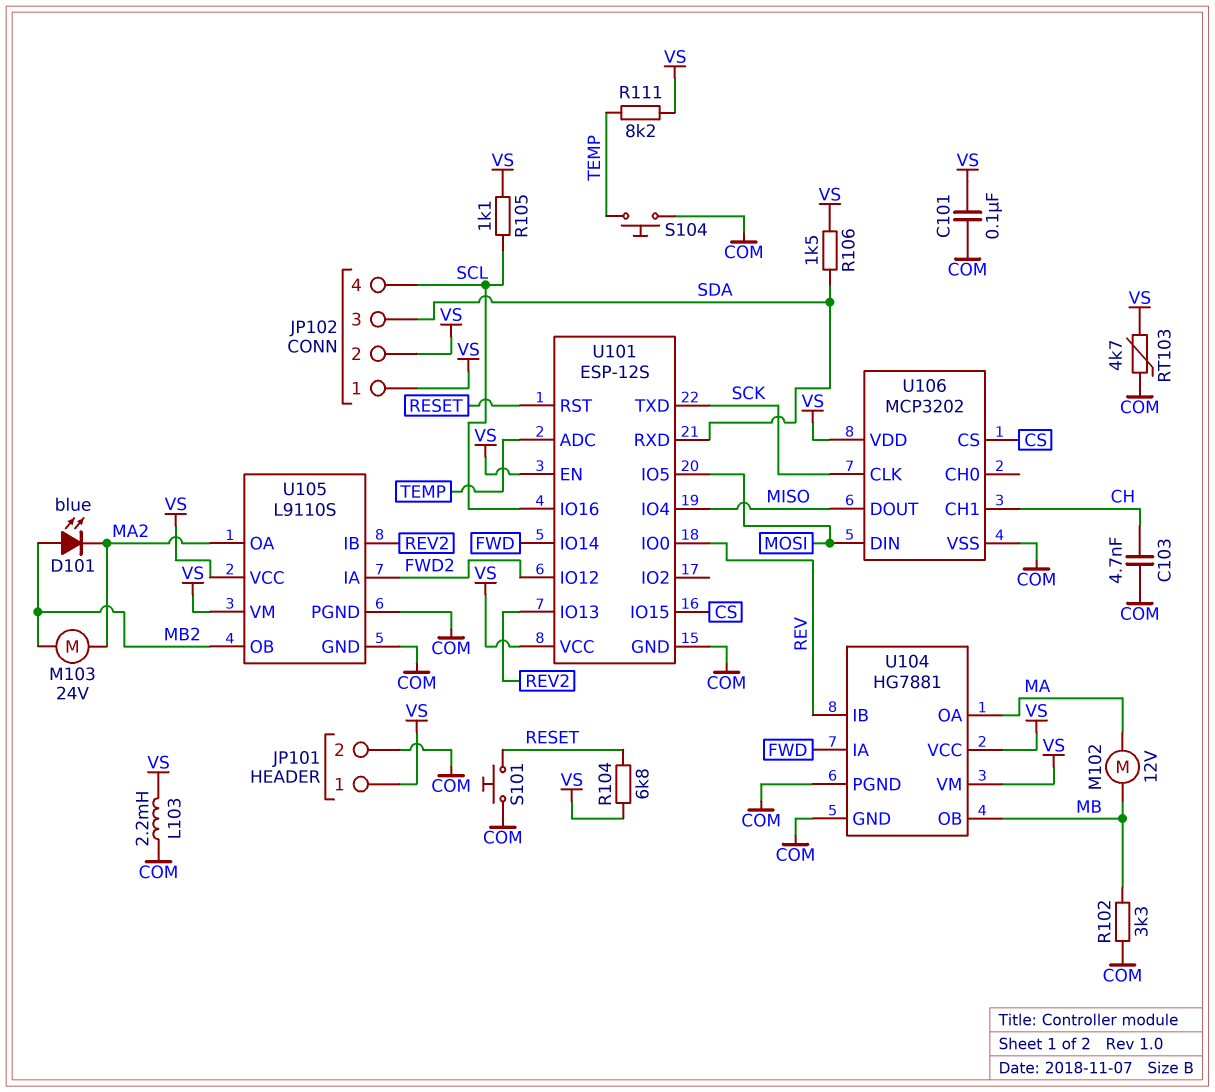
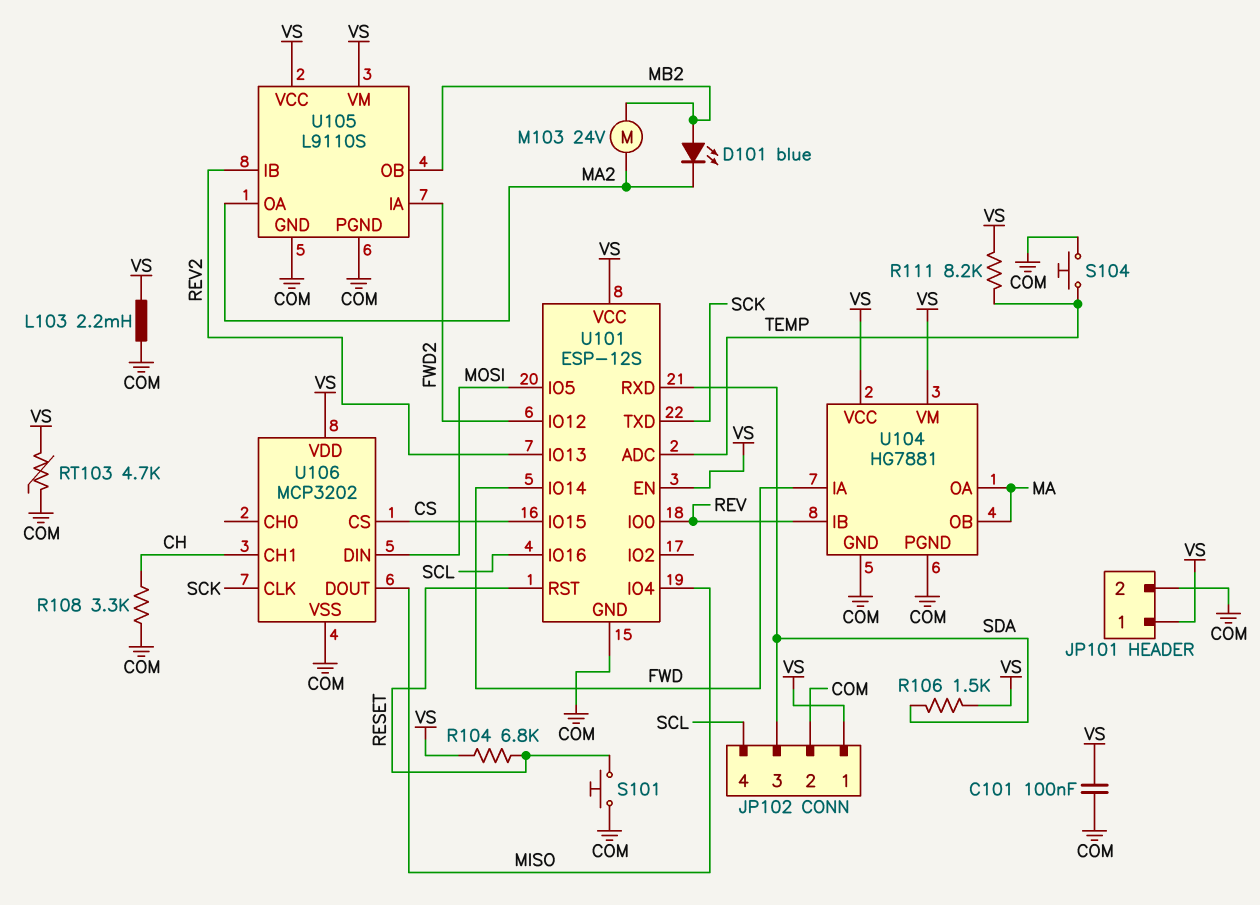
C103: 4.7nF (CH, COM) -> none
JP102 pin 2: VS -> COM
M102: motor 12V (MA, MB) -> none
R102: 3.3k (COM, MB) -> none
R105: 1.1k (SCL, VS) -> none
R108: none -> 3.3k (CH, COM)
U104 pin OB: MB -> MA

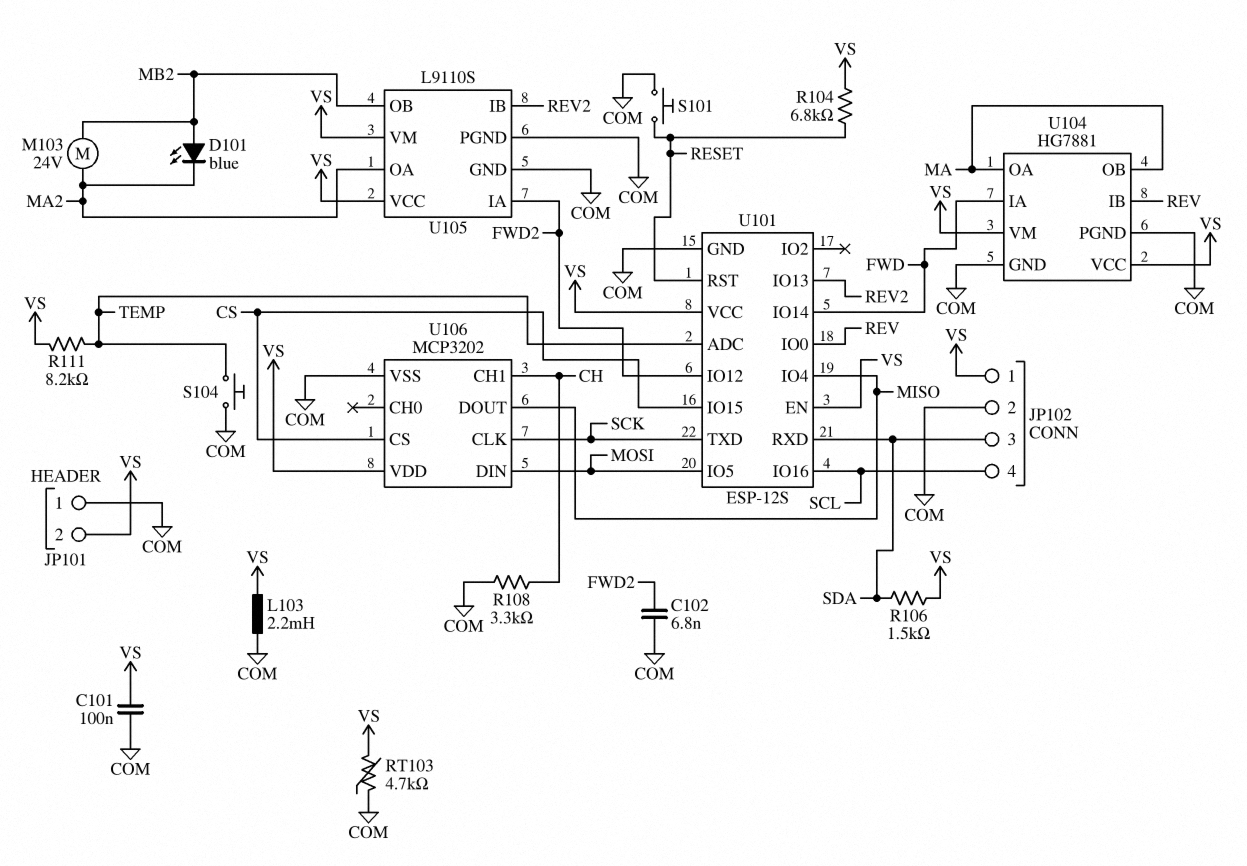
C102: none -> 6.8nF (COM, FWD2)
JP101 pin 1: VS -> COM
JP101 pin 2: COM -> VS

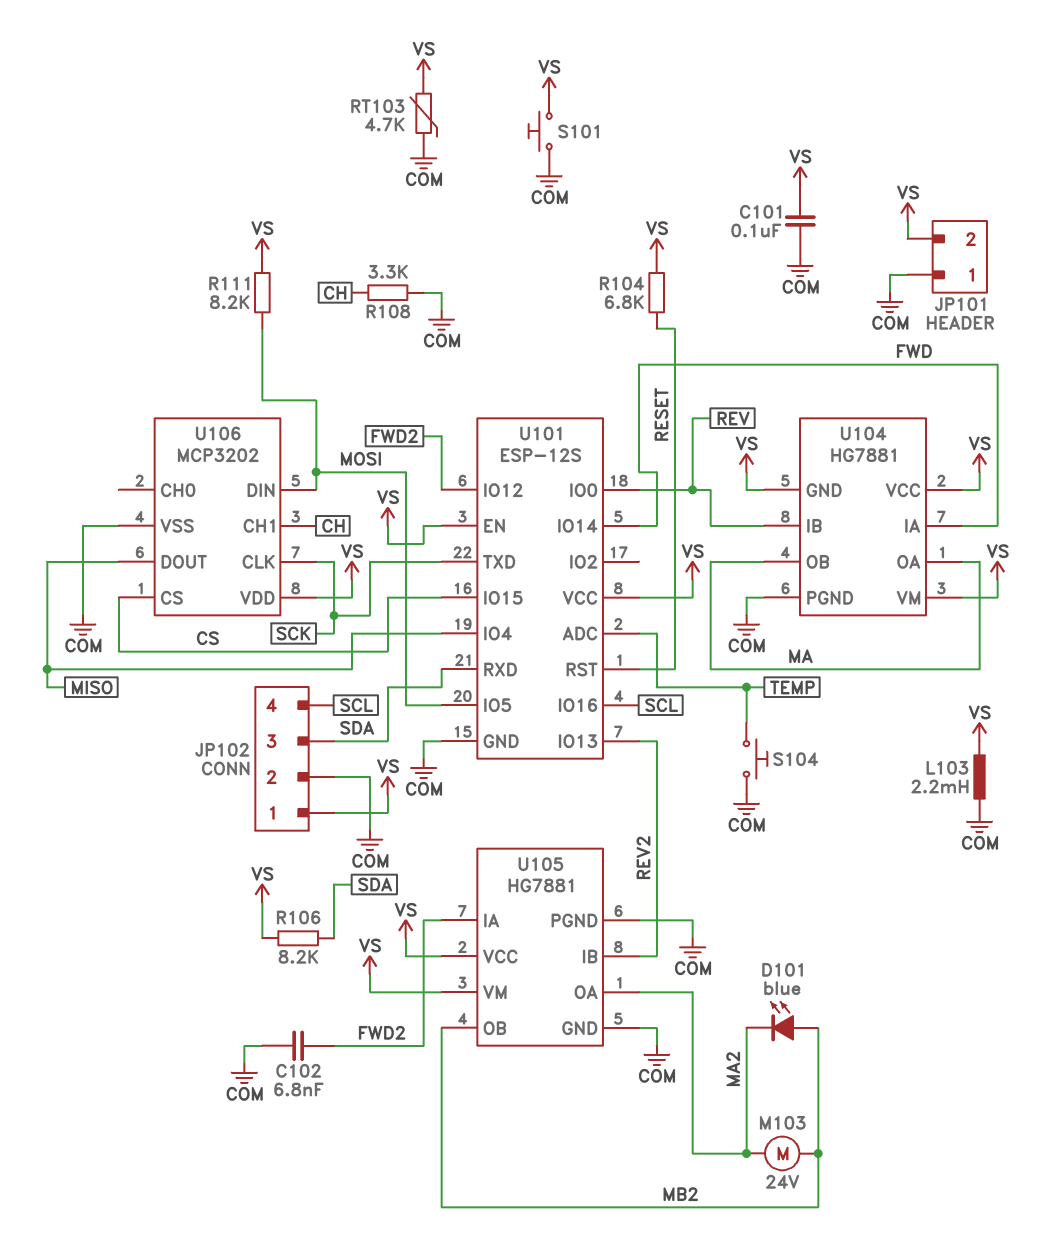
R106: 1.5k (SDA, VS) -> 8.2k (SDA, VS)
R111: 8.2k (TEMP, VS) -> 8.2k (MOSI, VS)
S101: button (COM, RESET) -> button (COM, VS)
U104 pin GND: COM -> VS
U105: L9110S -> HG7881

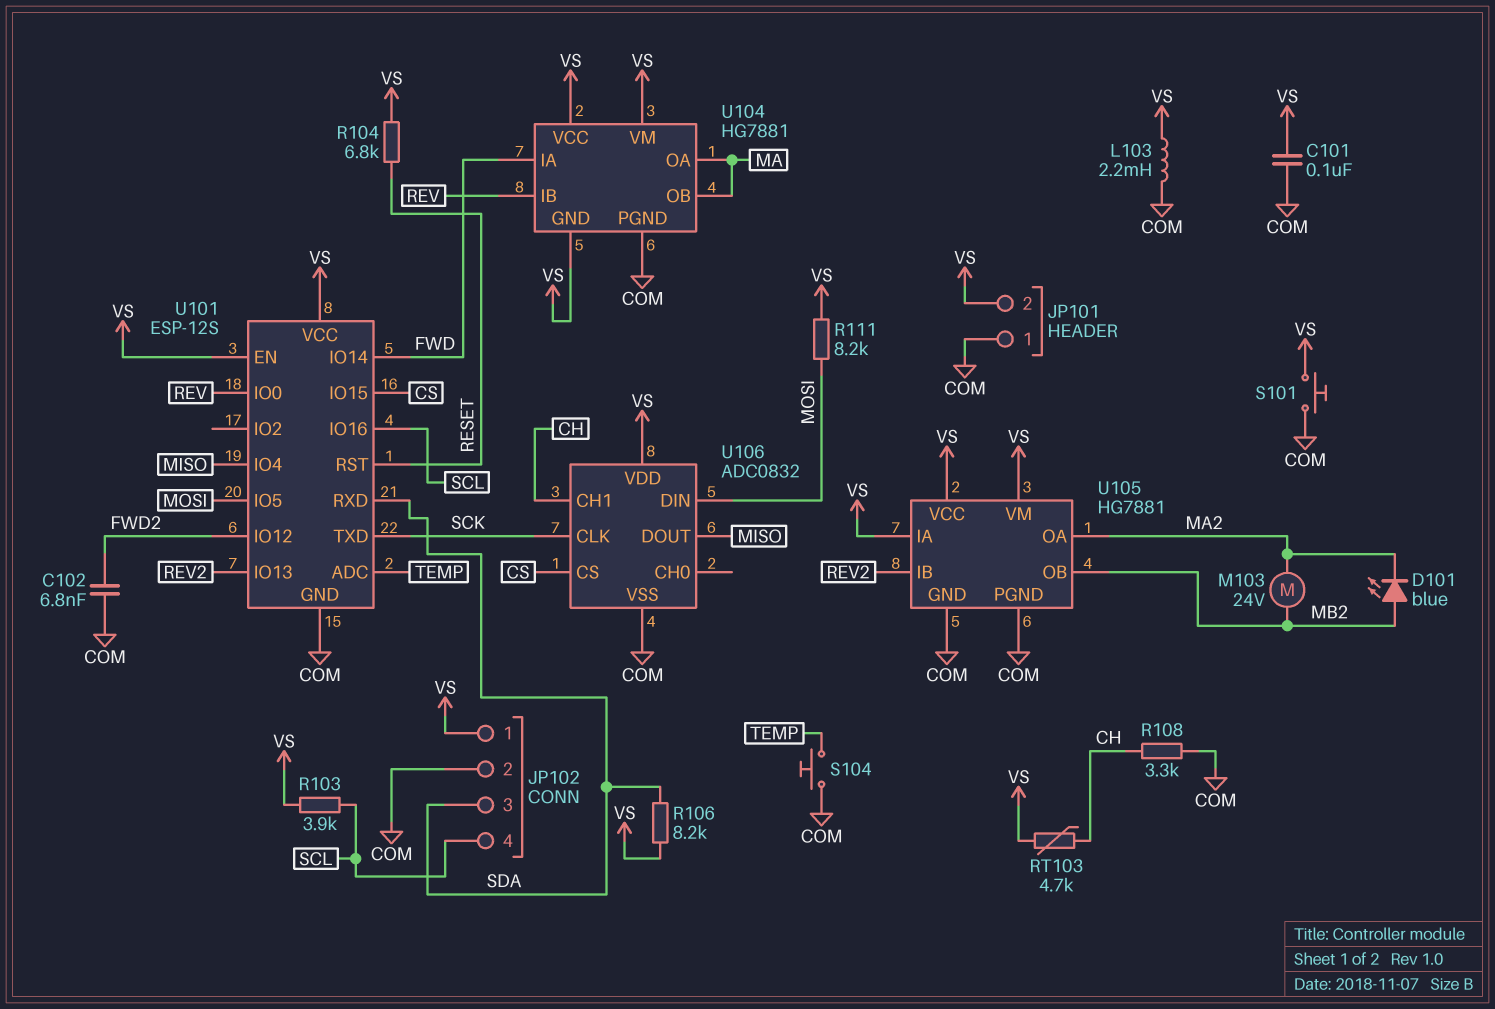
R103: none -> 3.9k (SCL, VS)
RT103: 4.7k (COM, VS) -> 4.7k (CH, VS)
U105 pin IA: FWD2 -> VS
U106: MCP3202 -> ADC0832

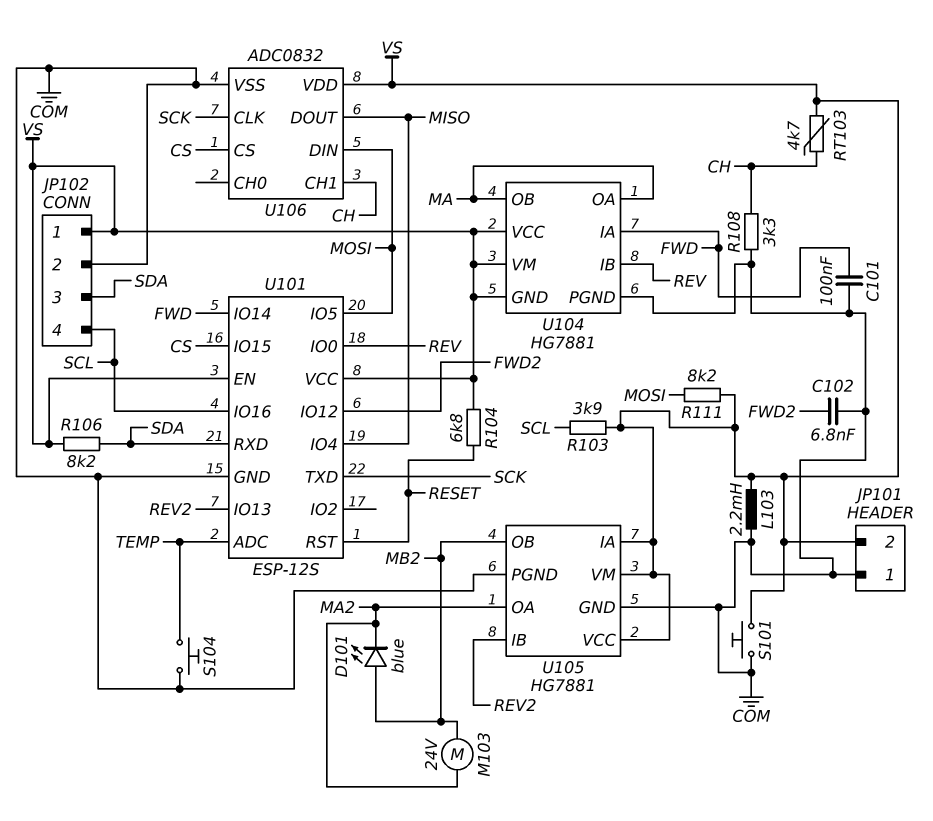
C101: 100nF (COM, VS) -> 100nF (COM, FWD)

